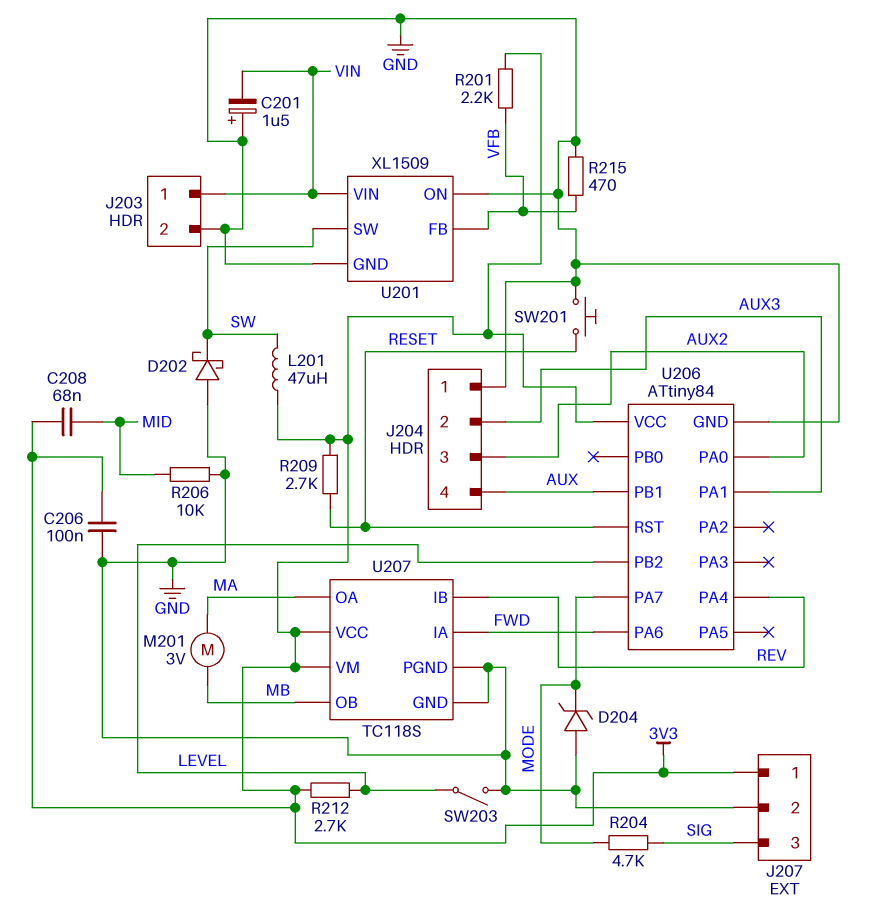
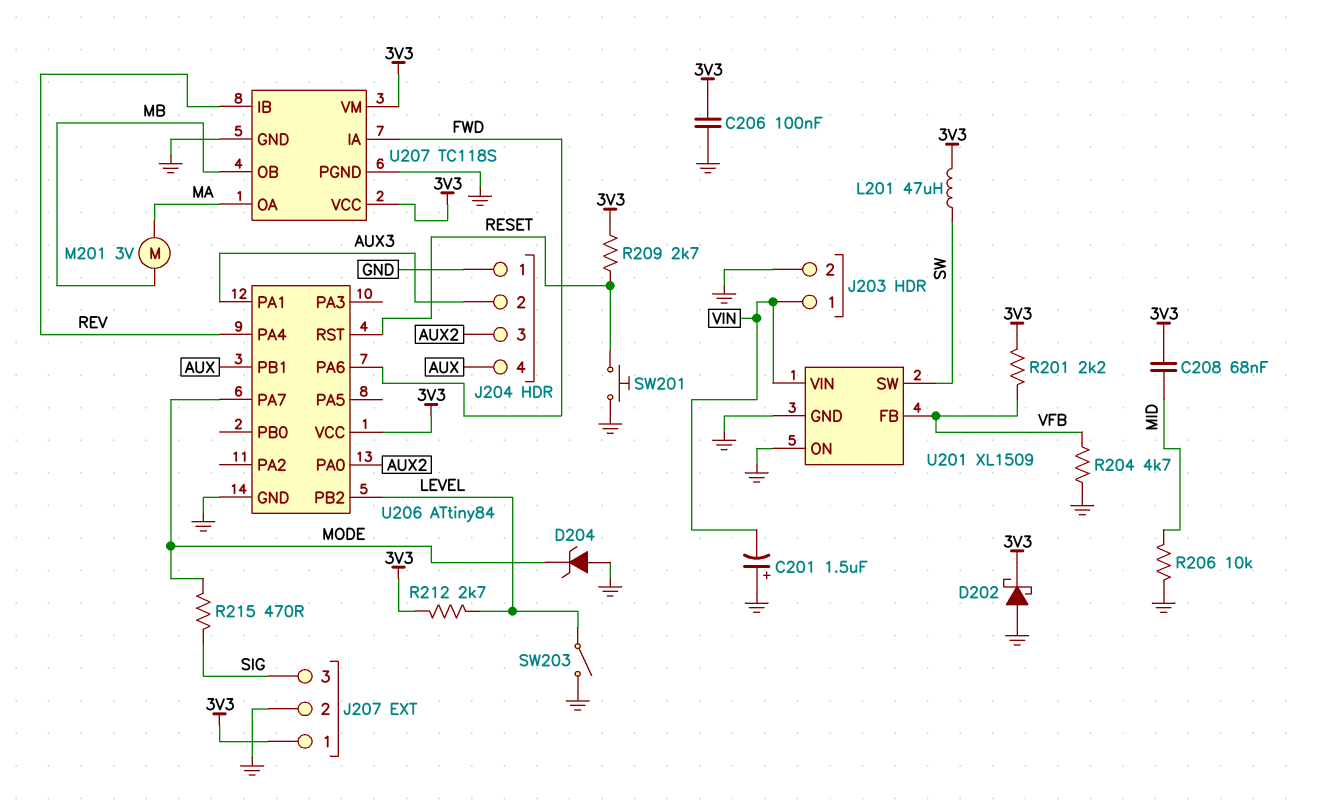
D202: schottky (A GND, K SW) -> schottky (A GND, K 3V3)
R204: 4.7k (MODE, SIG) -> 4.7k (GND, VFB)
R215: 470 (GND, VFB) -> 470 (MODE, SIG)

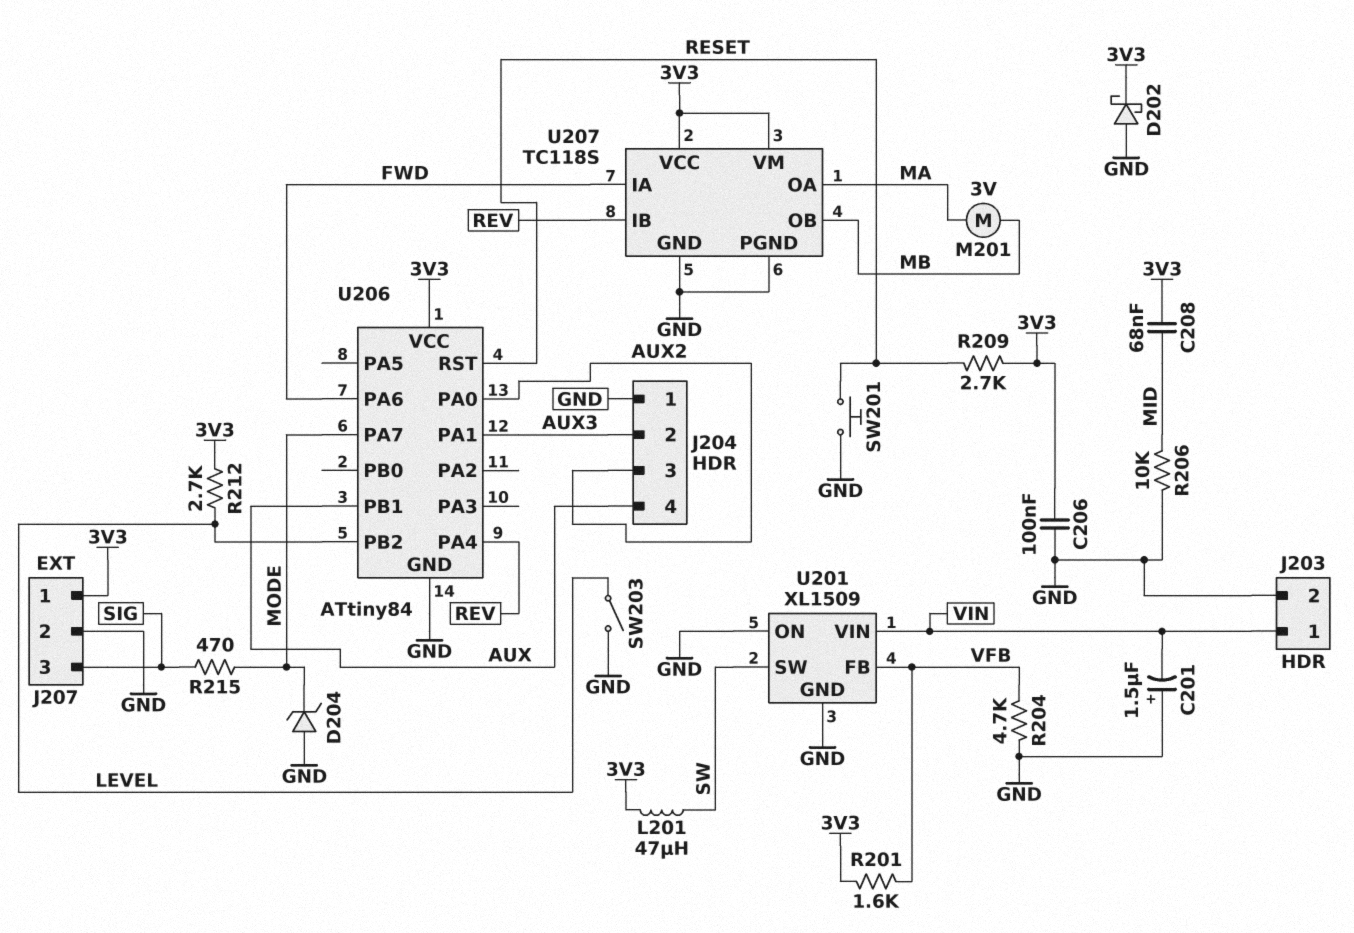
R201: 2.2k (3V3, VFB) -> 1.6k (3V3, VFB)

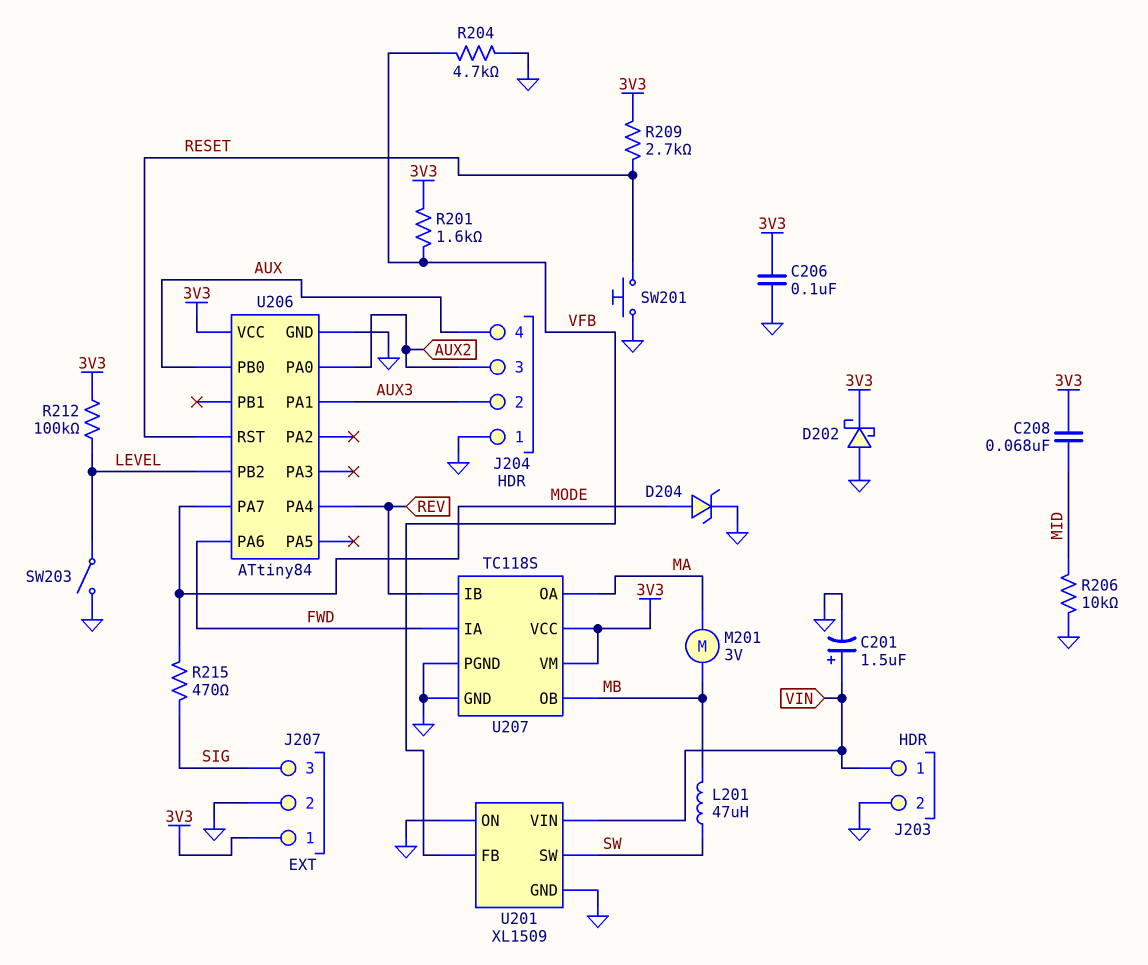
C201: 1.5uF (plus GND, minus VIN) -> 1.5uF (plus VIN, minus GND)
D204: zener (A GND, K MODE) -> zener (A MODE, K GND)
L201: 47uH (3V3, SW) -> 47uH (MB, SW)
R212: 2.7k (3V3, LEVEL) -> 100k (3V3, LEVEL)
U206 pin PB0: none -> AUX
U206 pin PB1: AUX -> none

